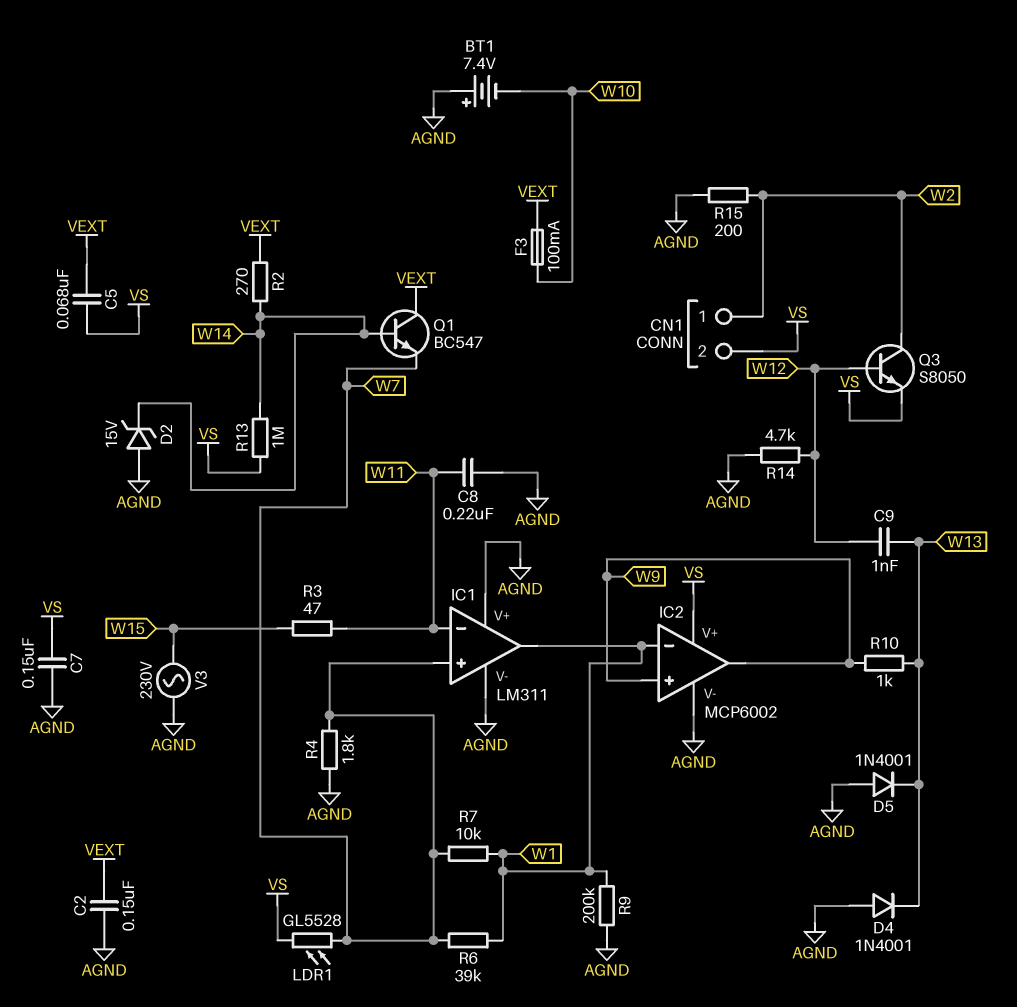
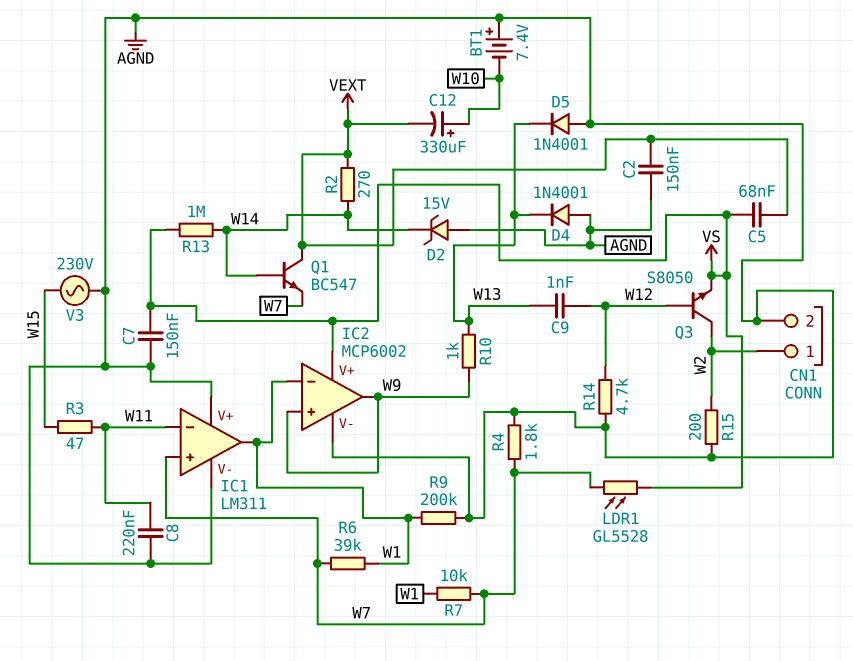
C12: none -> 330uF (plus W10, minus VEXT)
CN1 pin 2: VS -> AGND
F3: 100mA (VEXT, W10) -> none

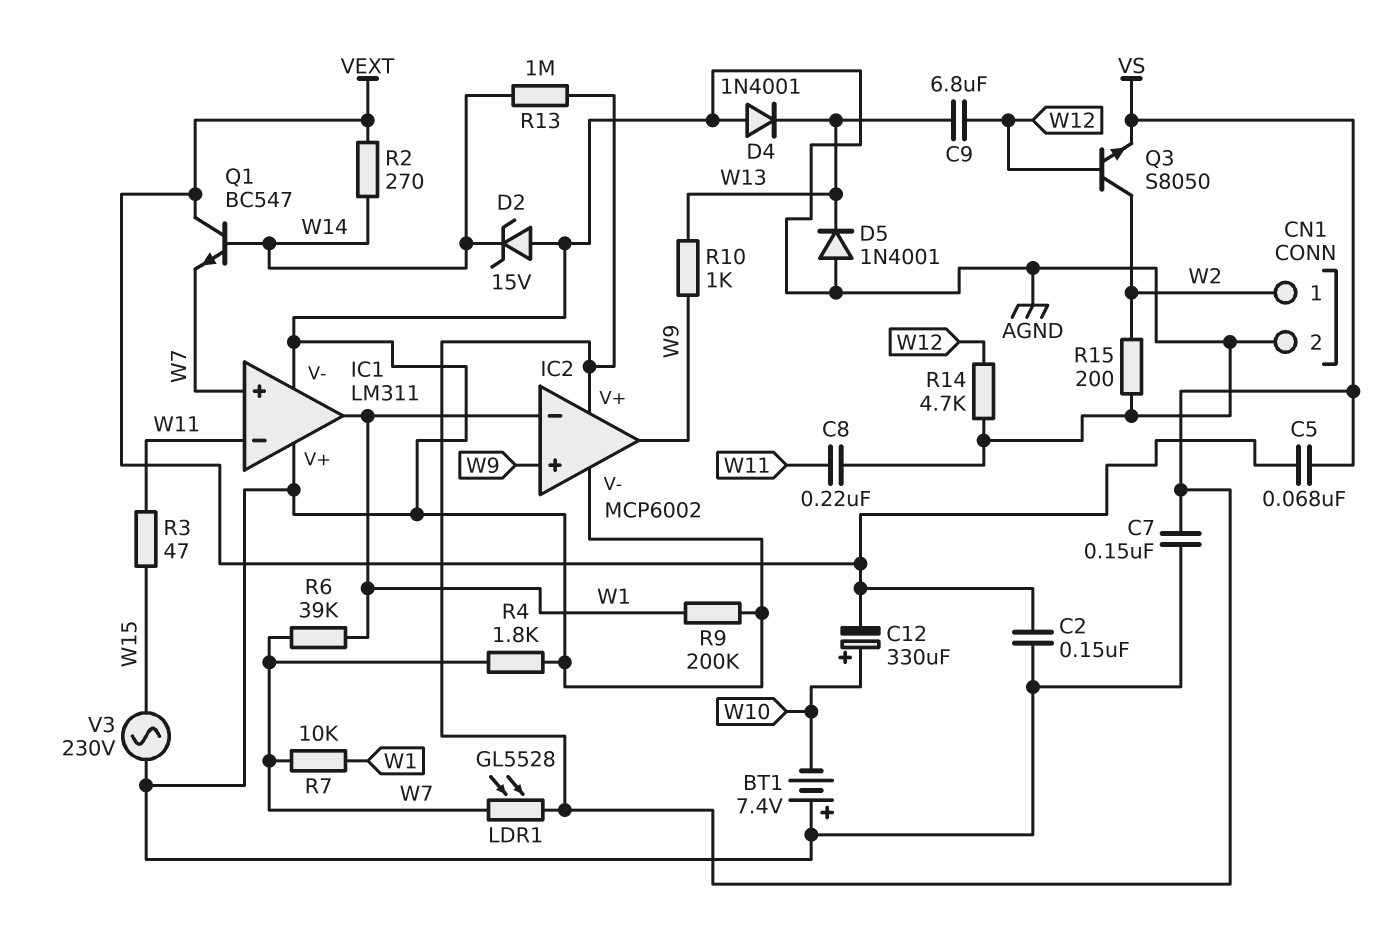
C9: 1nF (W12, W13) -> 6.8uF (W12, W13)

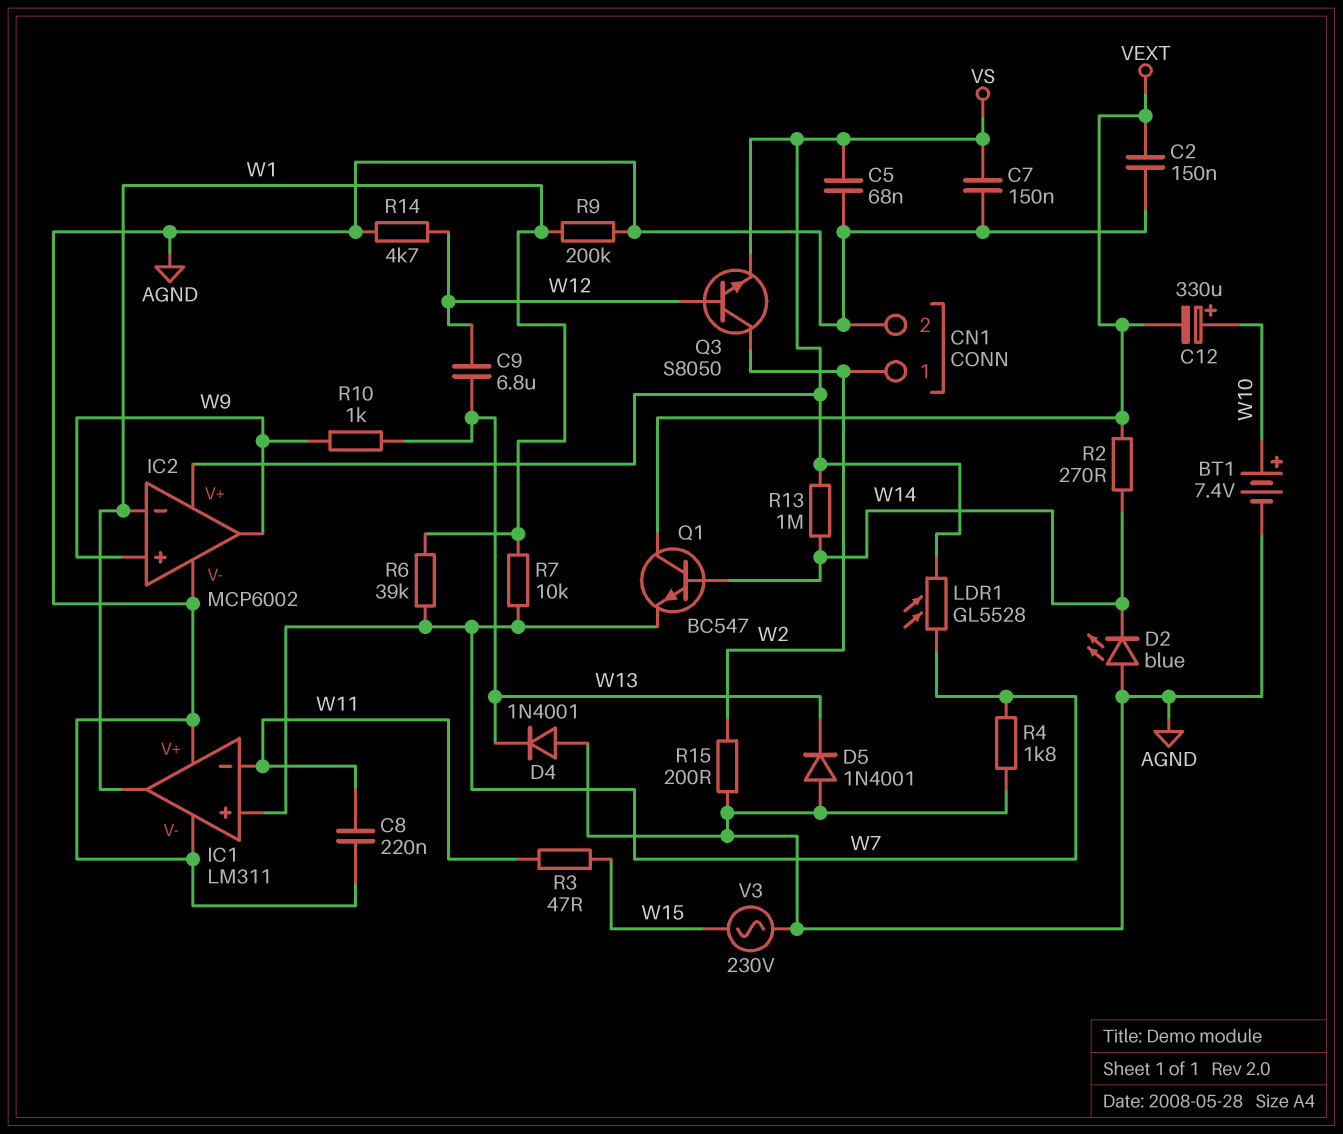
BT1: 7.4V (plus AGND, minus W10) -> 7.4V (plus W10, minus AGND)
C5: 68nF (VEXT, VS) -> 68nF (AGND, VS)
D2: zener 15V (A AGND, K W14) -> LED blue (A AGND, K W14)

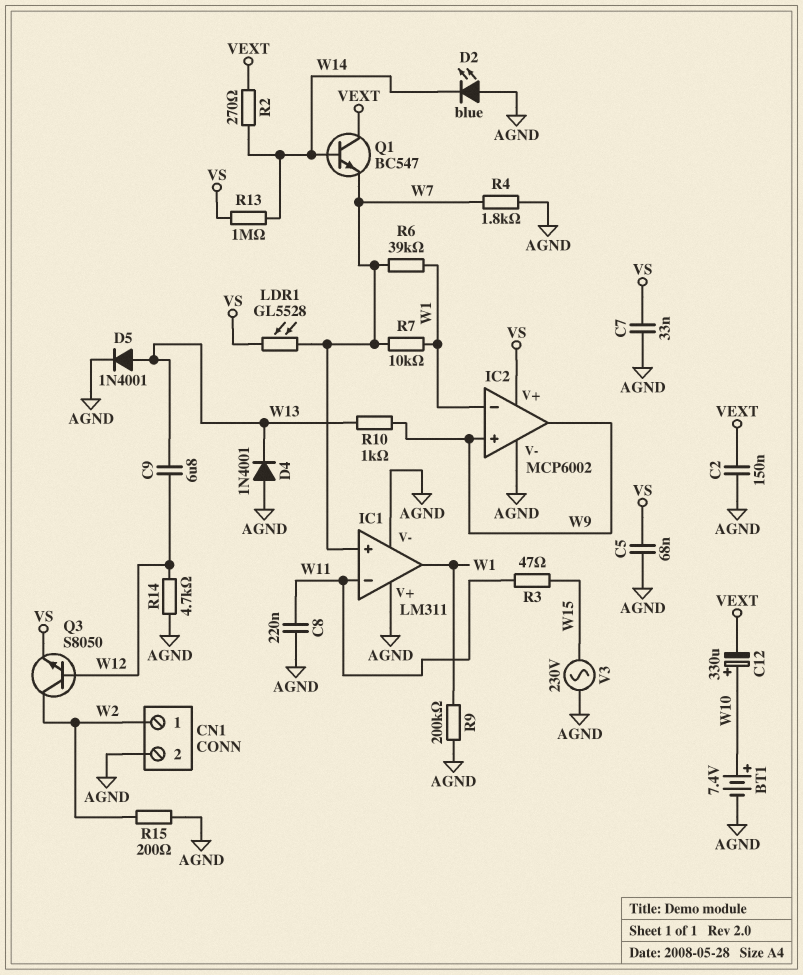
C7: 150nF (AGND, VS) -> 33nF (AGND, VS)
D5: diode 1N4001 (A AGND, K W13) -> diode 1N4001 (A W13, K AGND)

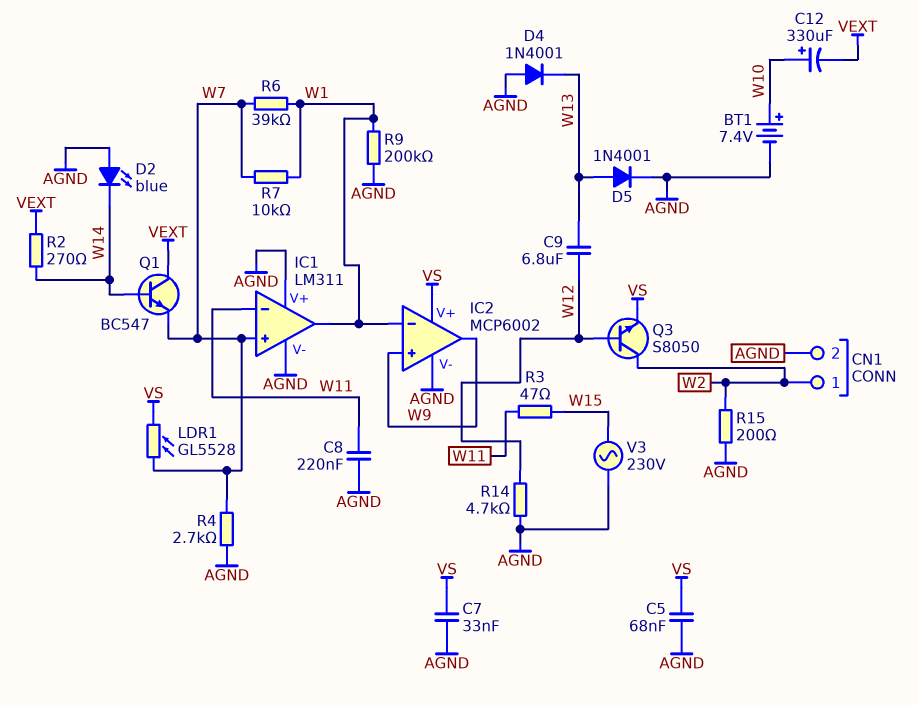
C2: 150nF (AGND, VEXT) -> none
R4: 1.8k (AGND, W7) -> 2.7k (AGND, W7)
R10: 1k (W9, W13) -> none
R13: 1M (VS, W14) -> none

